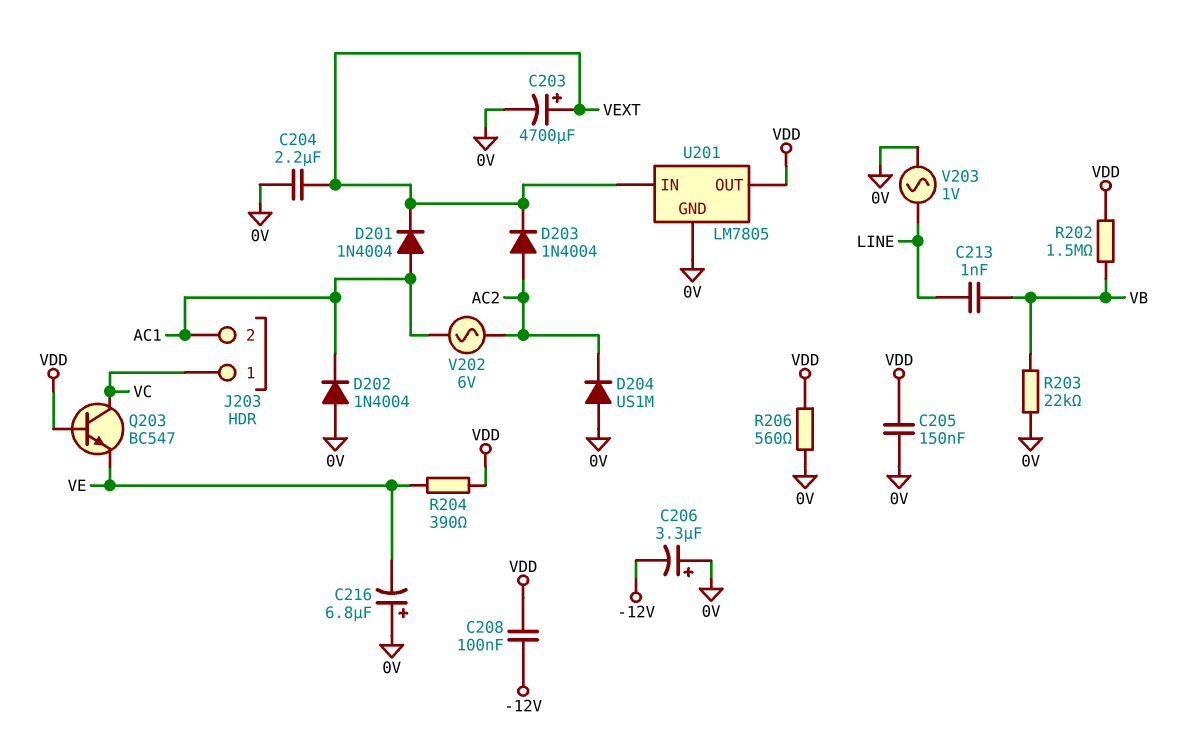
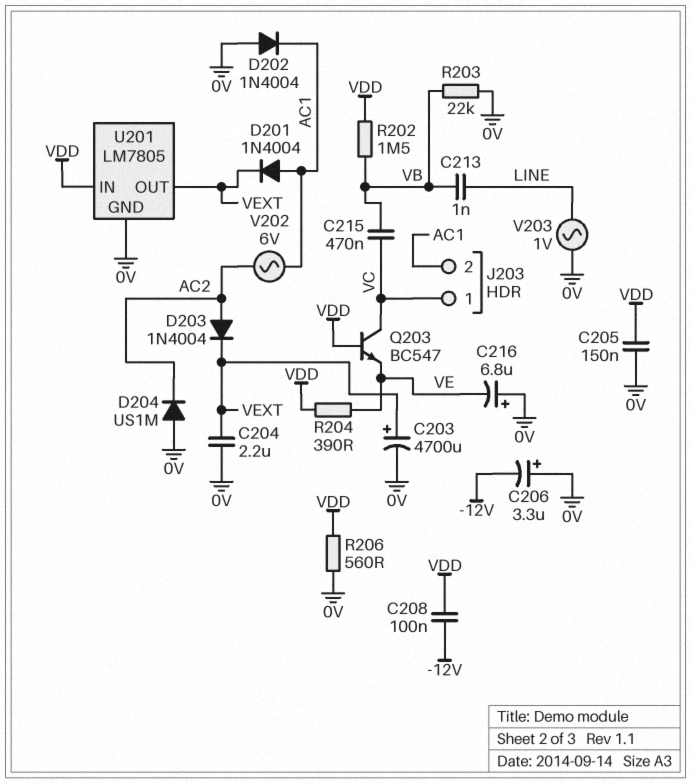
C215: none -> 470nF (VB, VC)
U201 pin IN: VEXT -> VDD
U201 pin OUT: VDD -> VEXT

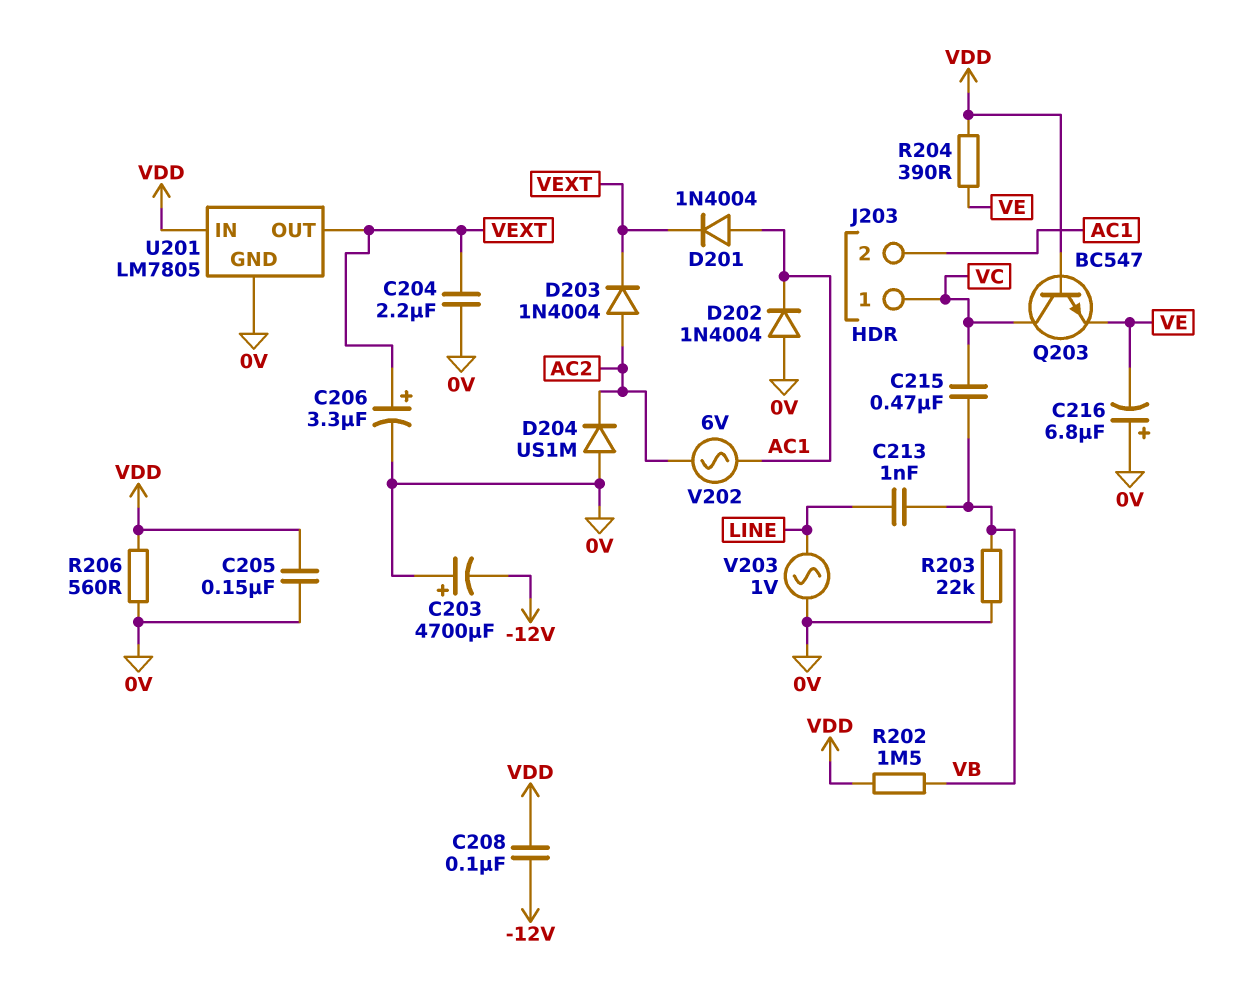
C203: 4700uF (plus VEXT, minus 0V) -> 4700uF (plus 0V, minus -12V)
C206: 3.3uF (plus 0V, minus -12V) -> 3.3uF (plus VEXT, minus 0V)

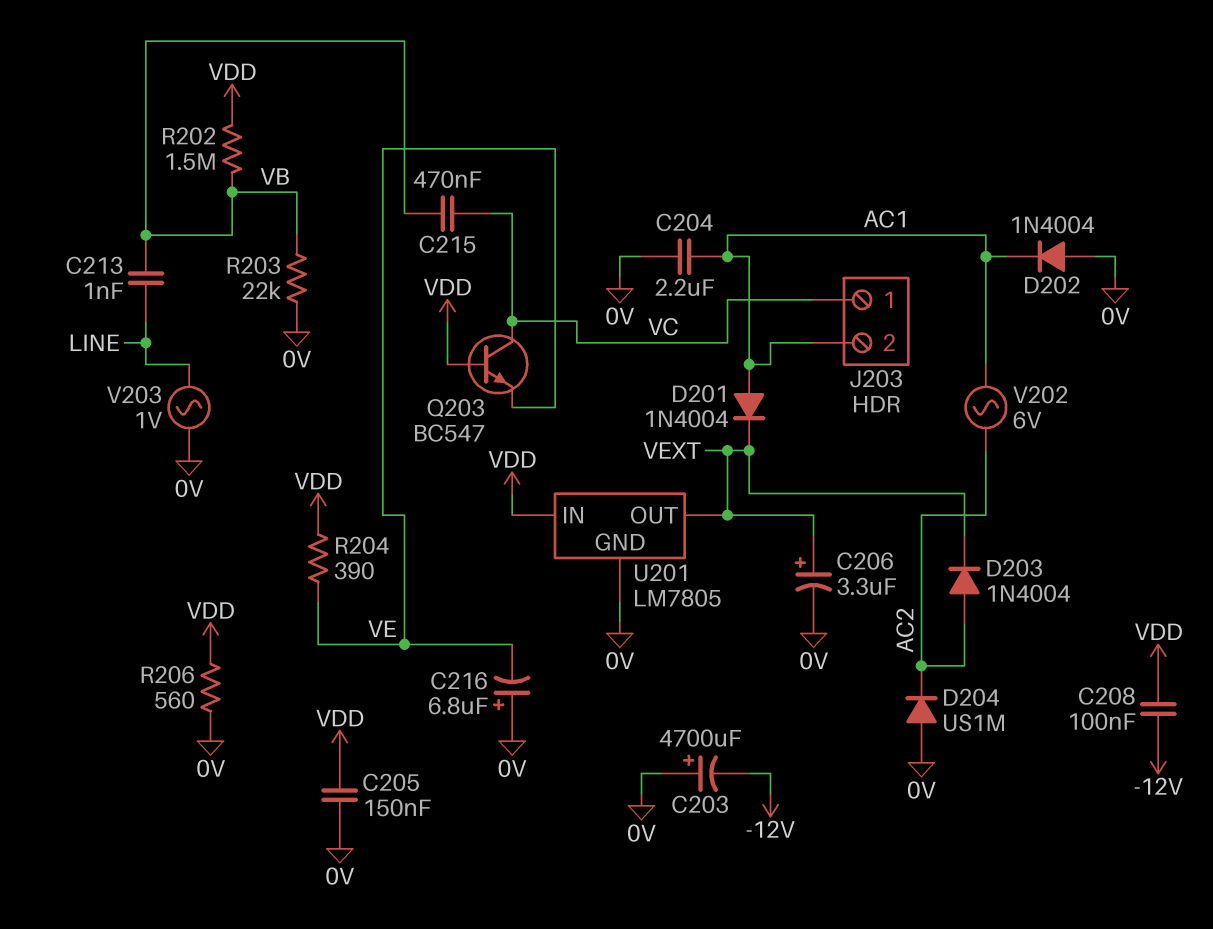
C204: 2.2uF (0V, VEXT) -> 2.2uF (0V, AC1)

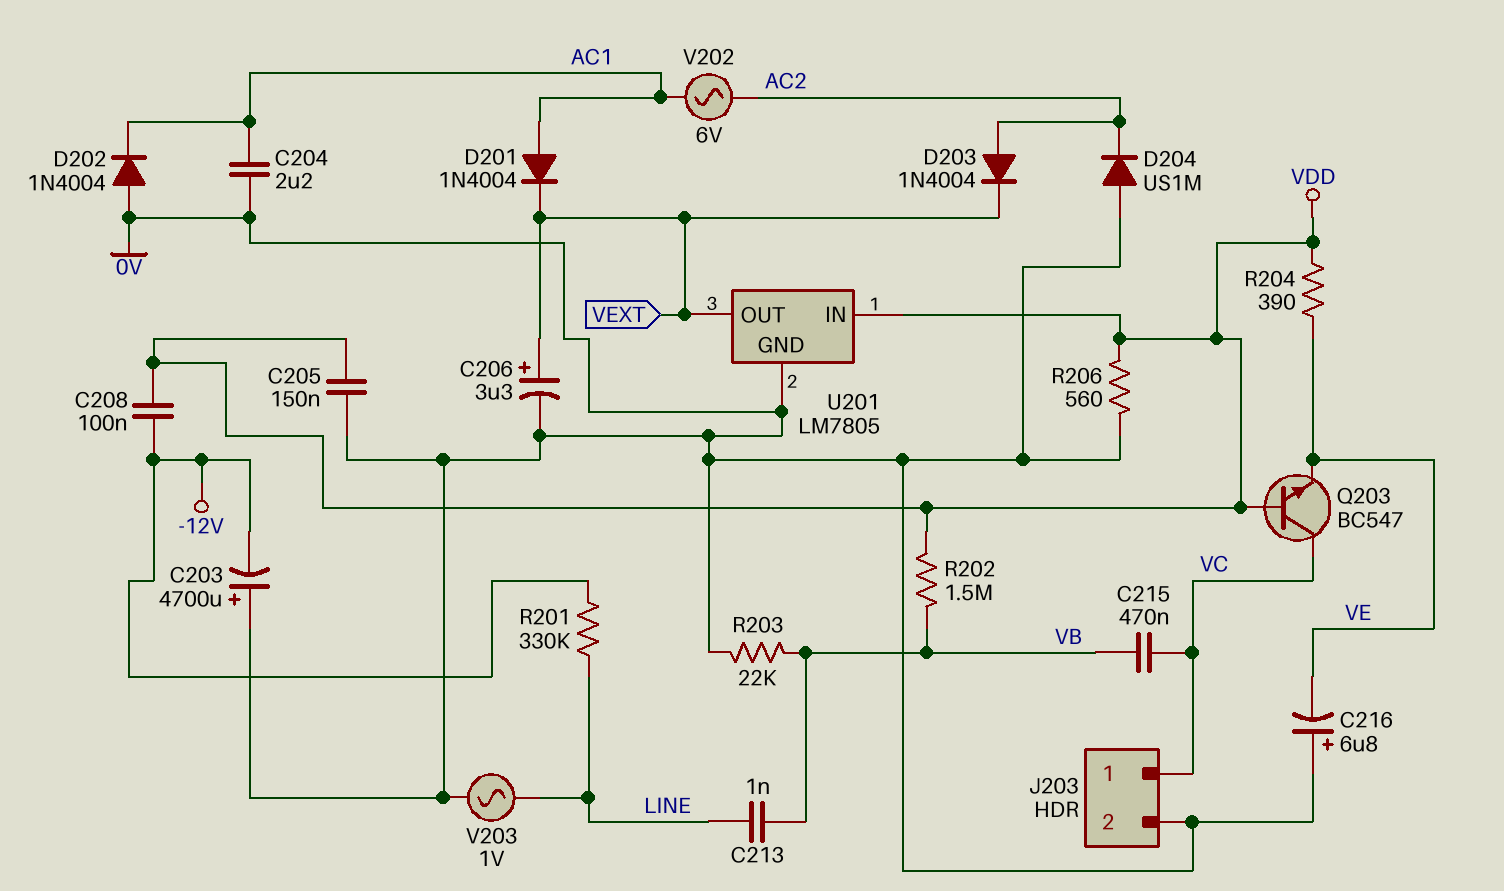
J203 pin 2: AC1 -> 0V
R201: none -> 330k (-12V, LINE)

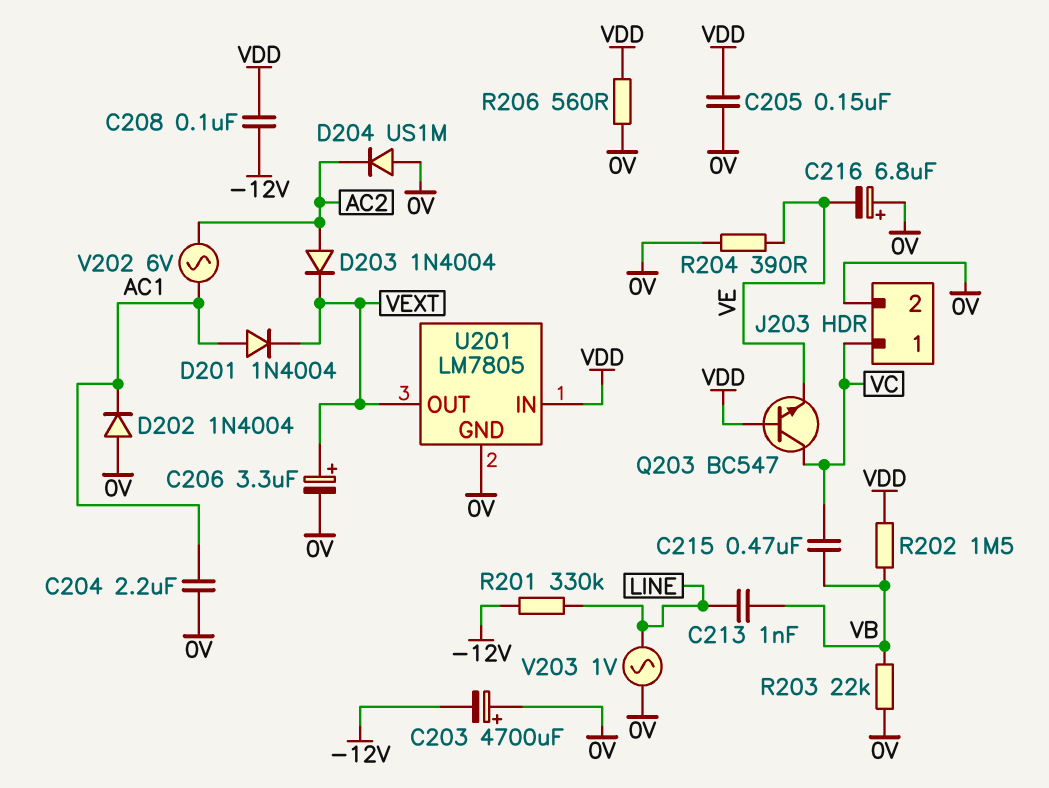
R204: 390 (VDD, VE) -> 390 (0V, VE)

